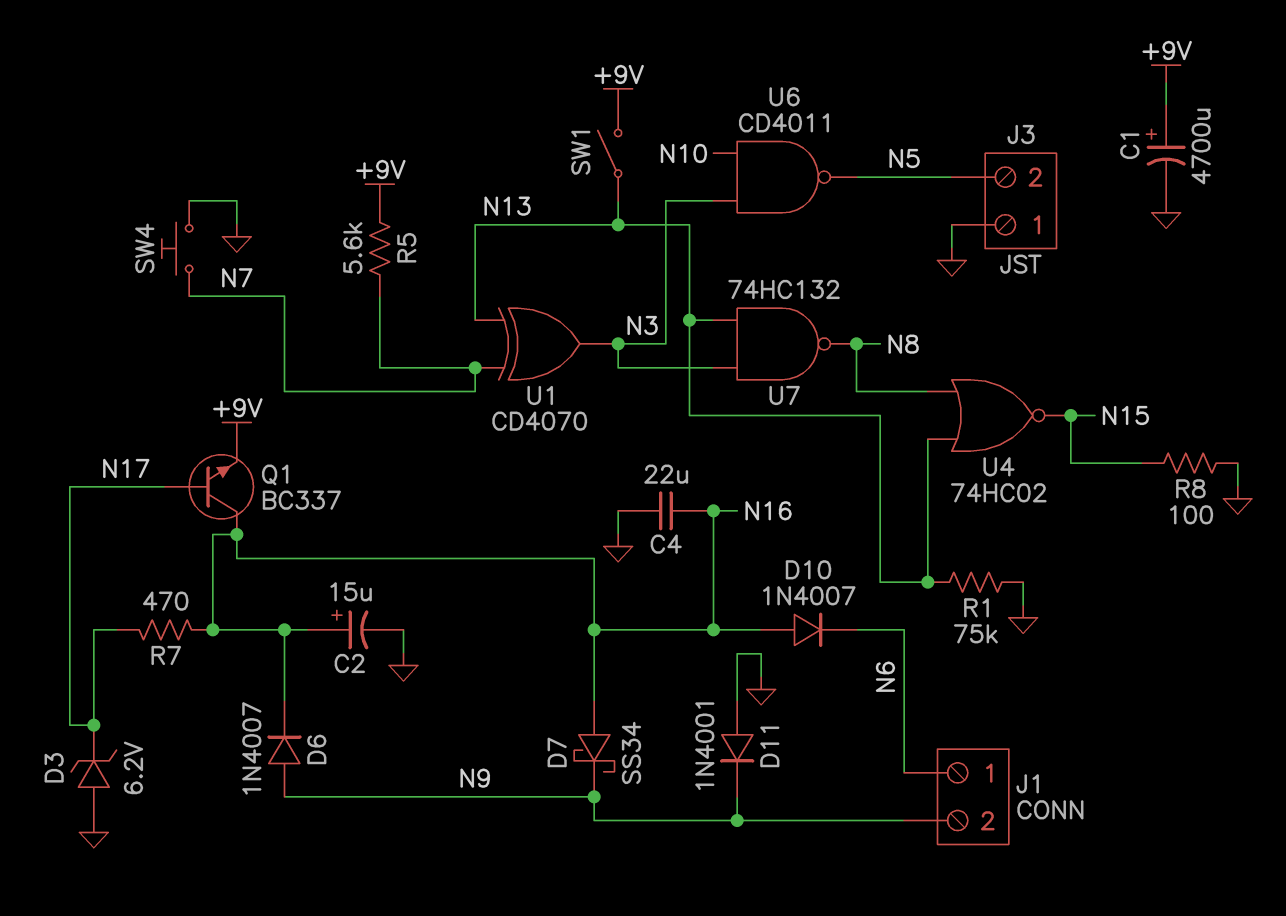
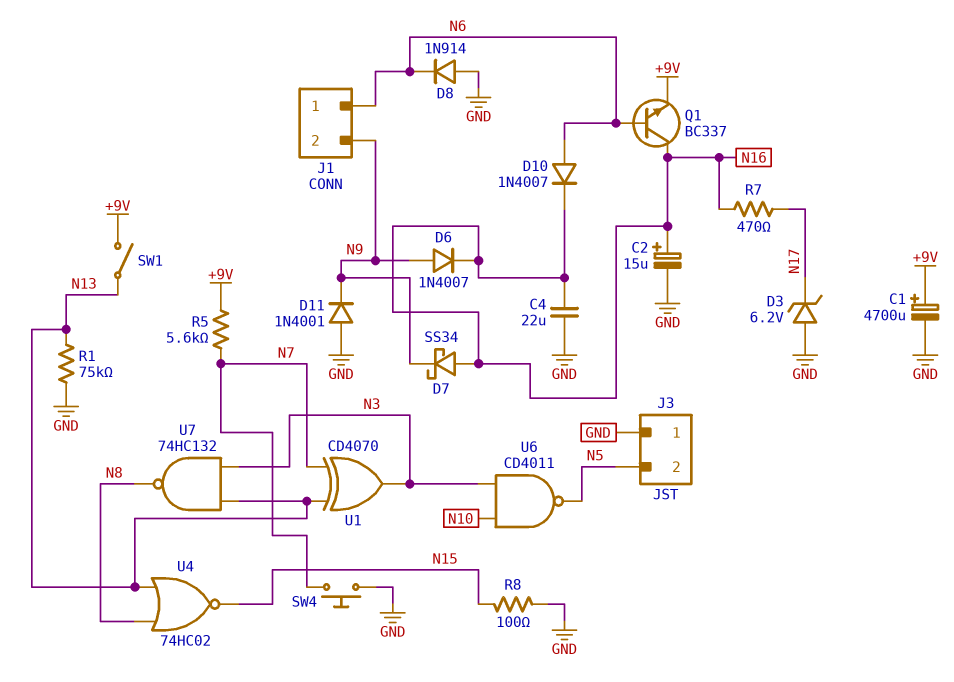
D8: none -> diode 1N914 (A GND, K N6)
D10: diode 1N4007 (A N16, K N6) -> diode 1N4007 (A N6, K N16)
Q1: NPN BC337 (B N17, C N16, E +9V) -> NPN BC337 (B N6, C N16, E +9V)

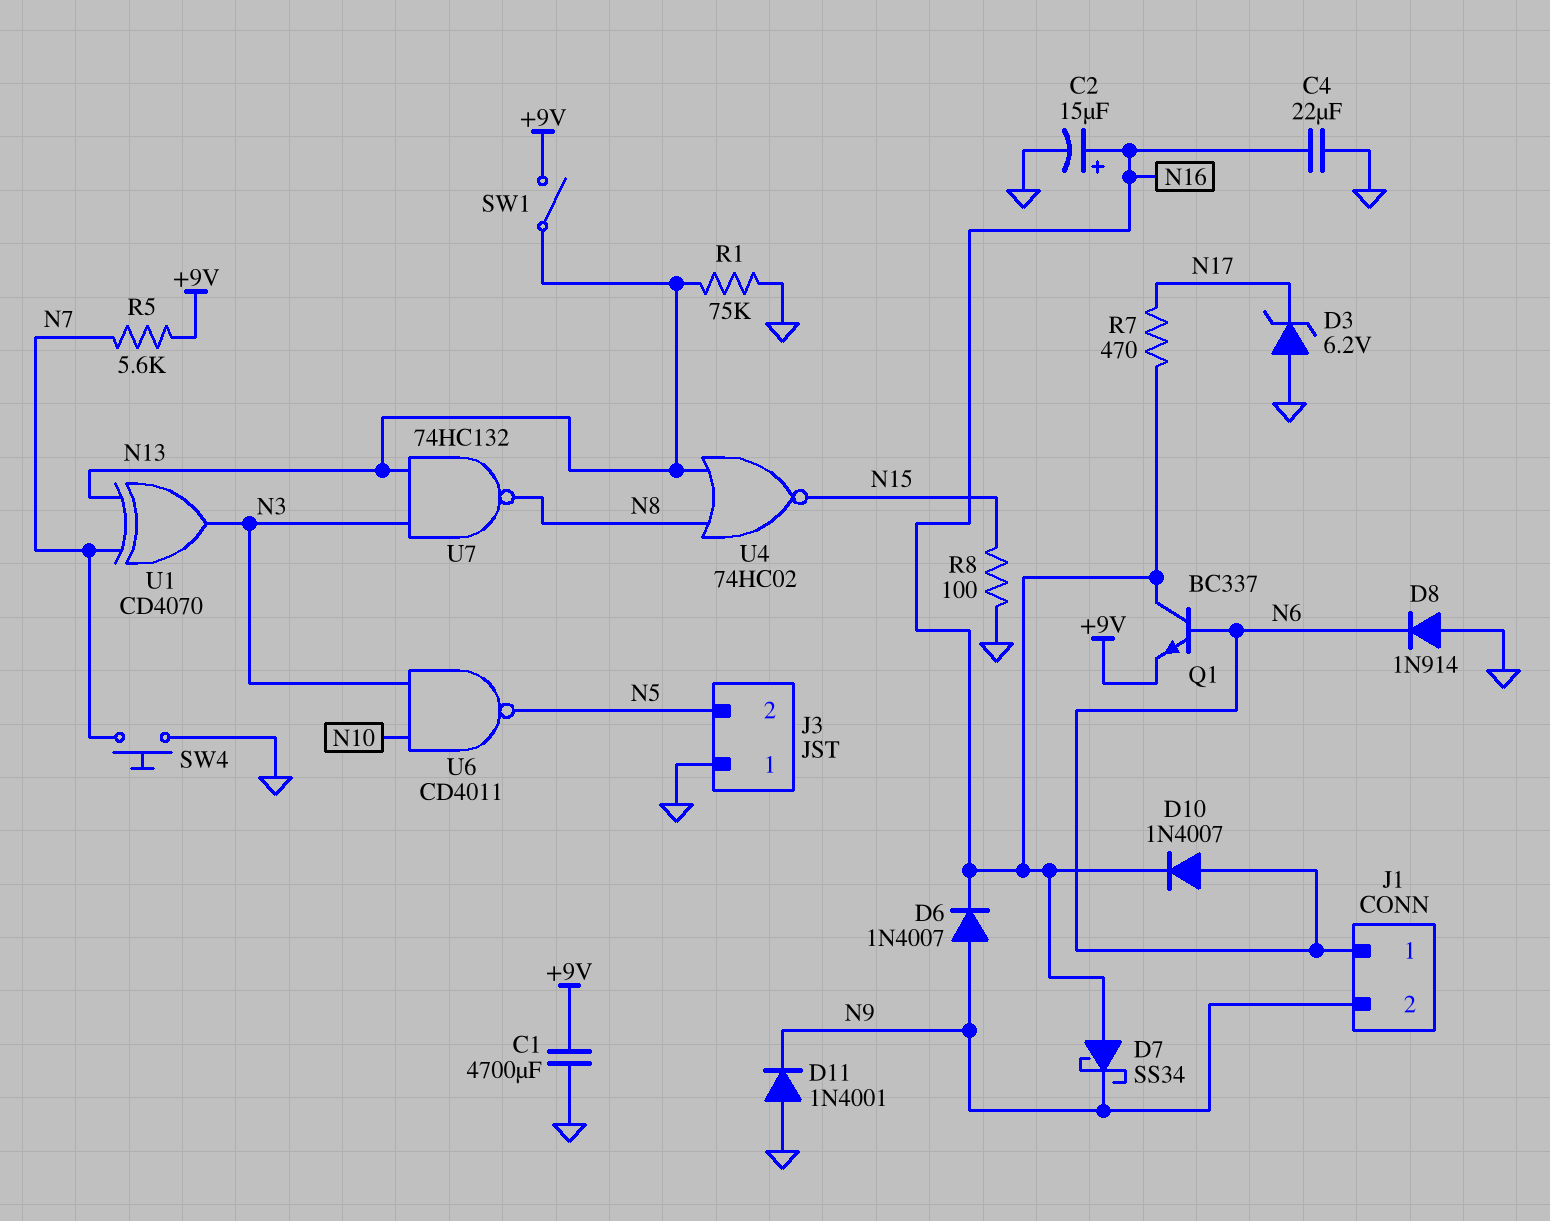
C1: 4700uF (plus +9V, minus GND) -> 4700uF (+9V, GND)

